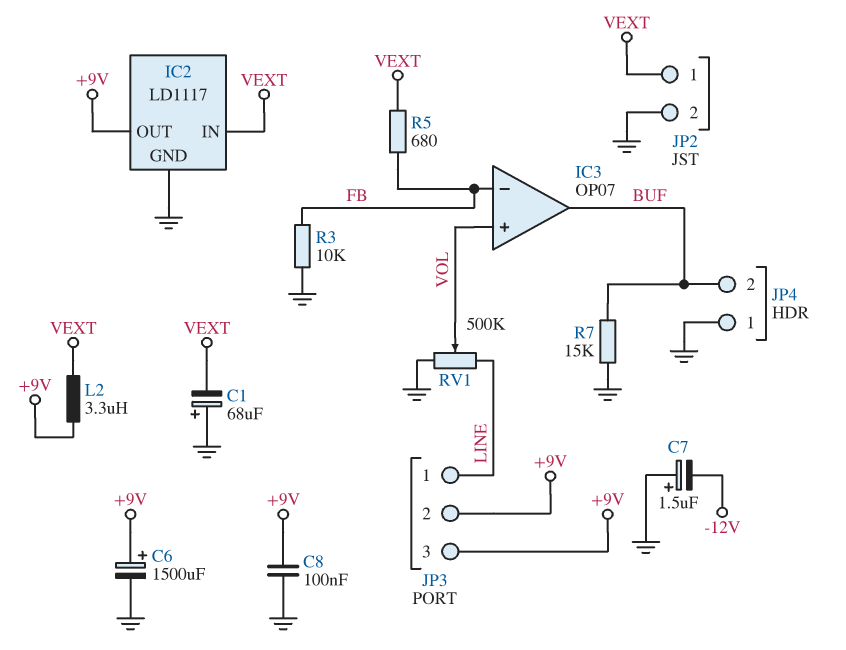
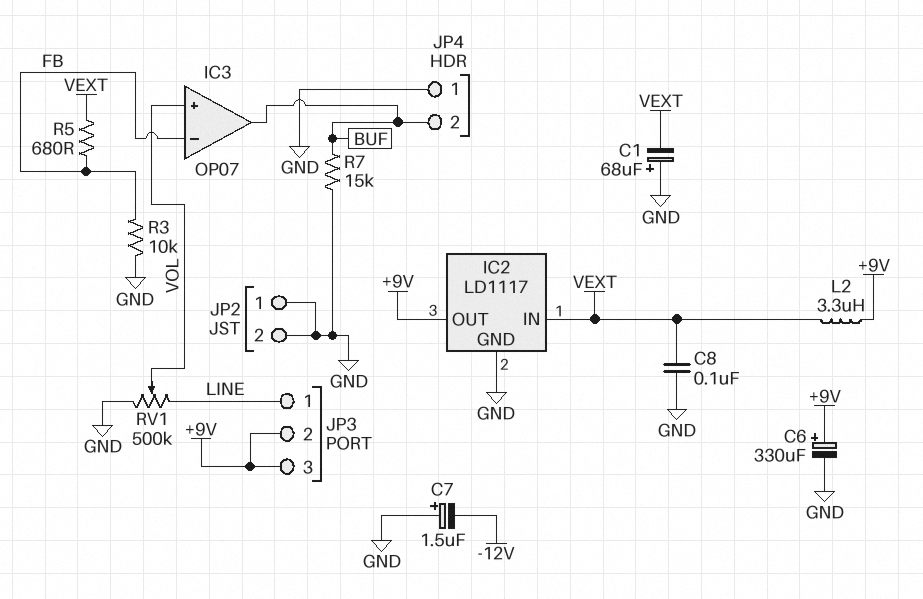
C6: 1500uF (plus +9V, minus GND) -> 330uF (plus +9V, minus GND)
C8: 100nF (+9V, GND) -> 100nF (GND, VEXT)
JP2 pin 1: VEXT -> GND

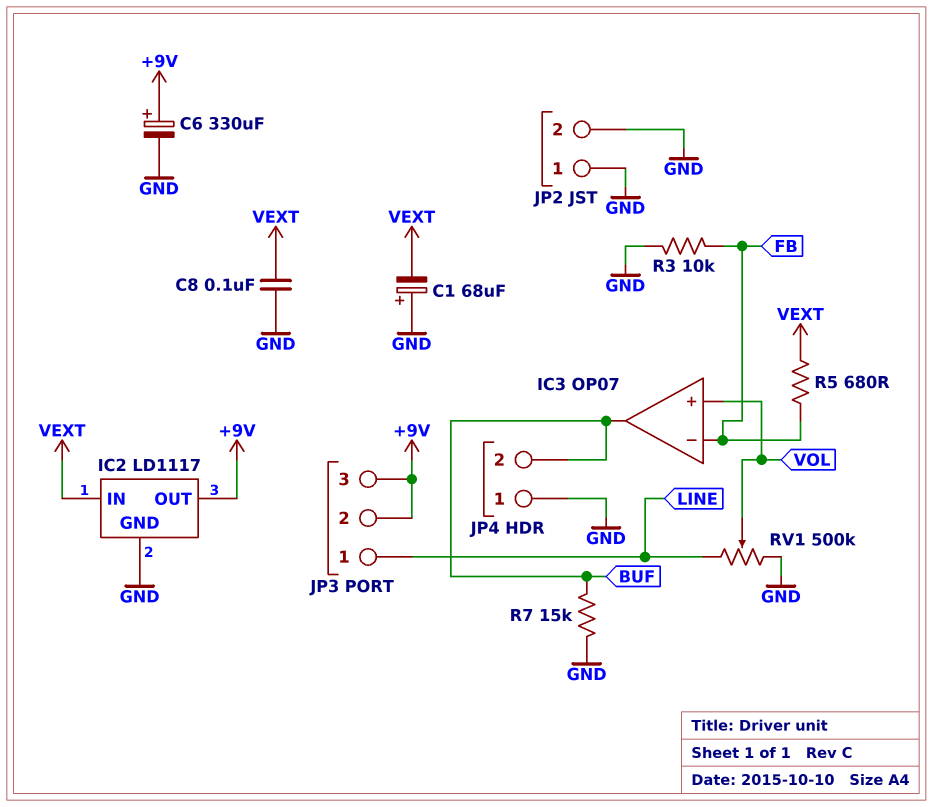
C7: 1.5uF (plus GND, minus -12V) -> none
L2: 3.3uH (+9V, VEXT) -> none

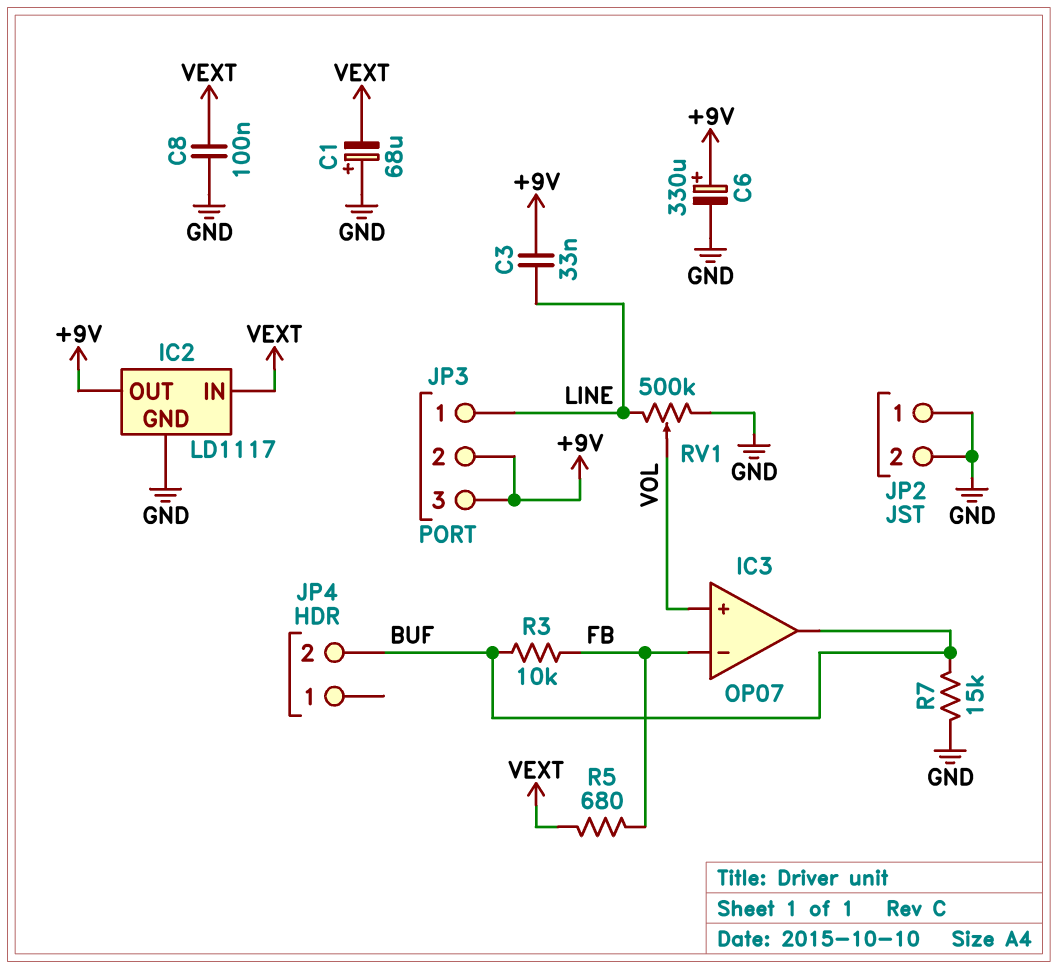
C3: none -> 33nF (+9V, LINE)
JP4 pin 1: GND -> none
R3: 10k (FB, GND) -> 10k (BUF, FB)

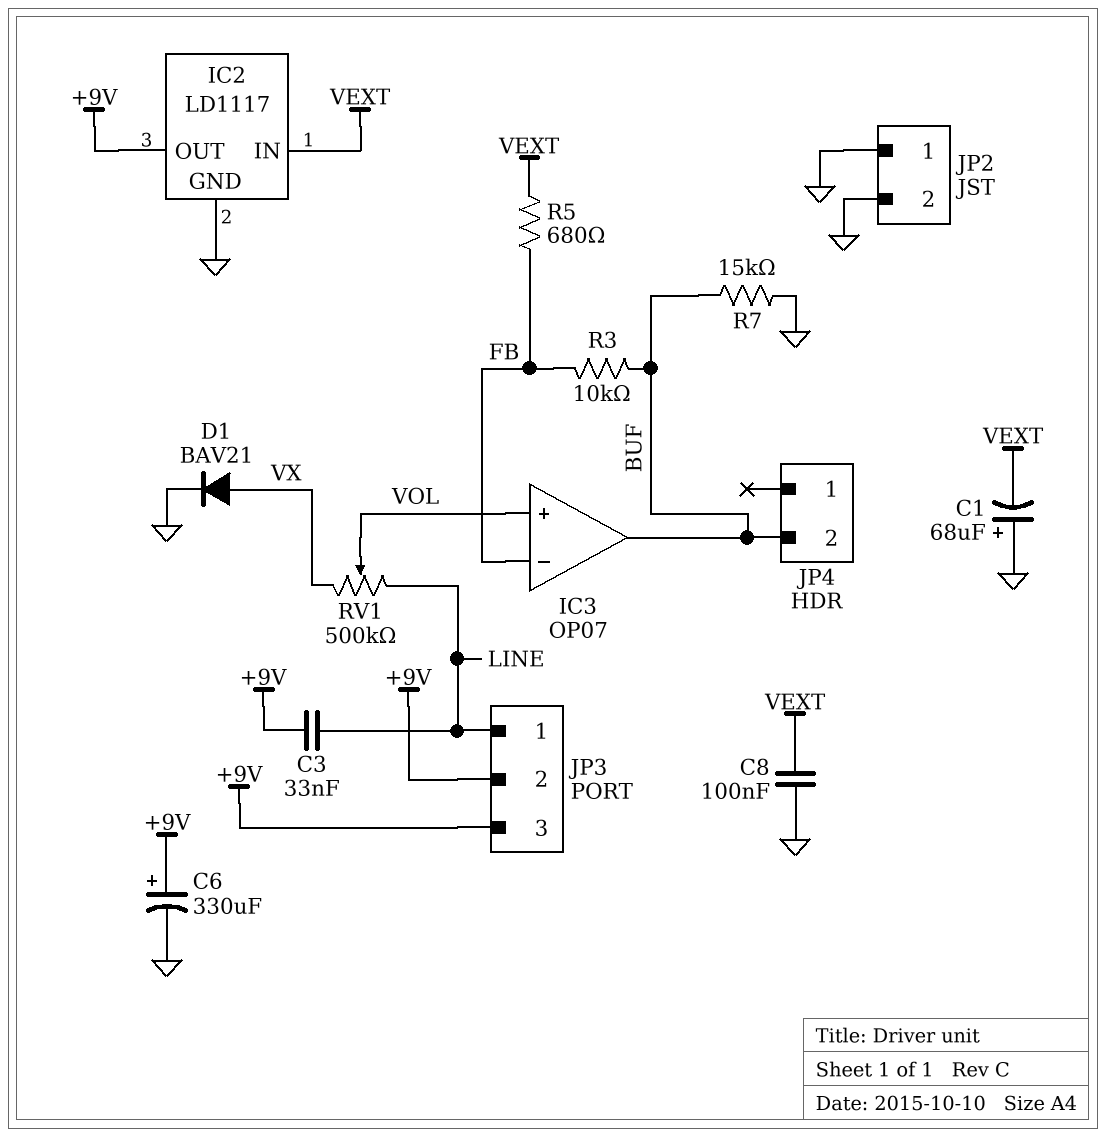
D1: none -> diode BAV21 (A VX, K GND)
RV1: 500k (GND, LINE, wiper VOL) -> 500k (LINE, VX, wiper VOL)

